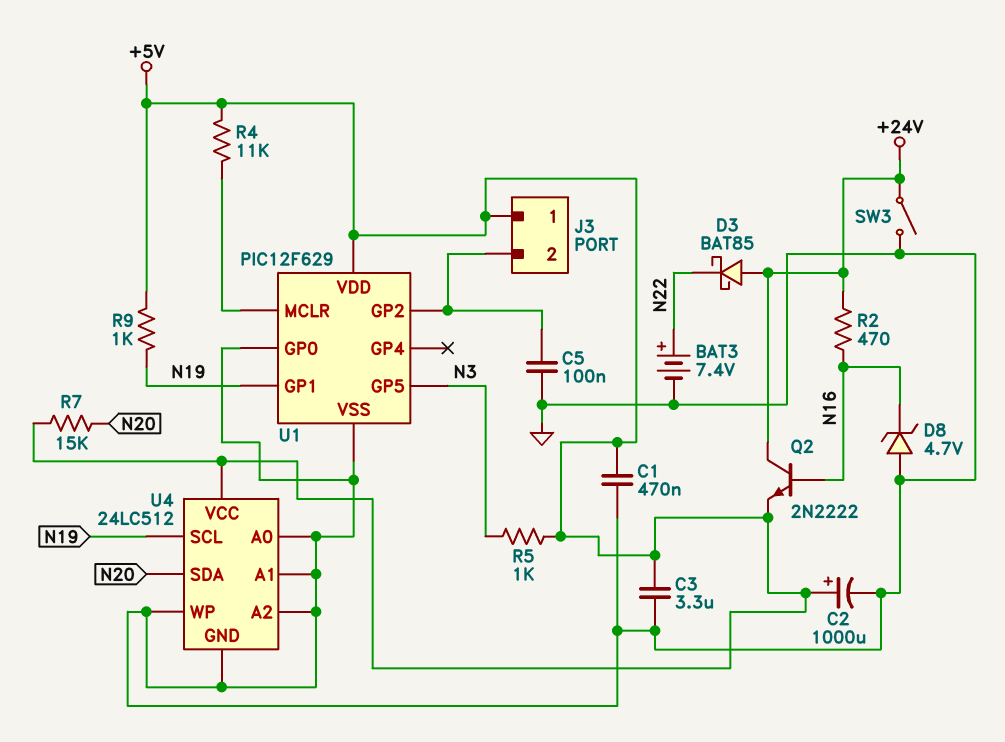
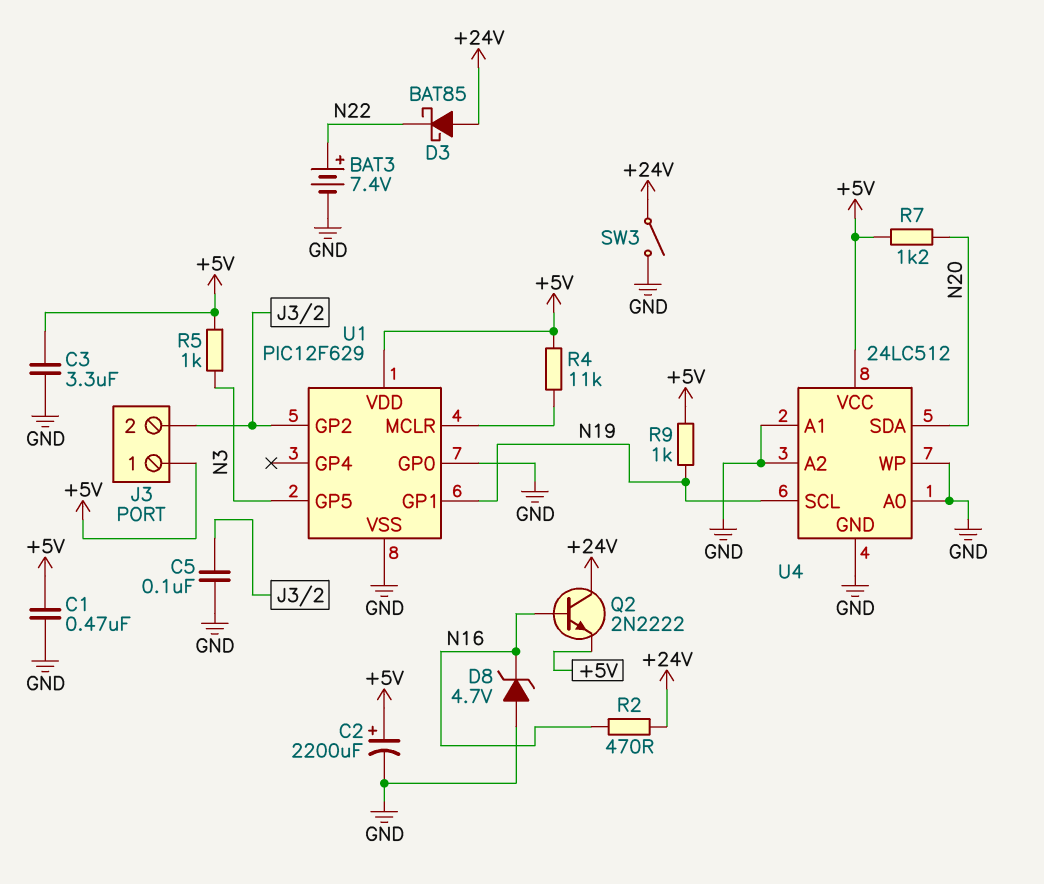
C2: 1000uF (plus +5V, minus GND) -> 2200uF (plus +5V, minus GND)
R7: 15k (+5V, N20) -> 1.2k (+5V, N20)

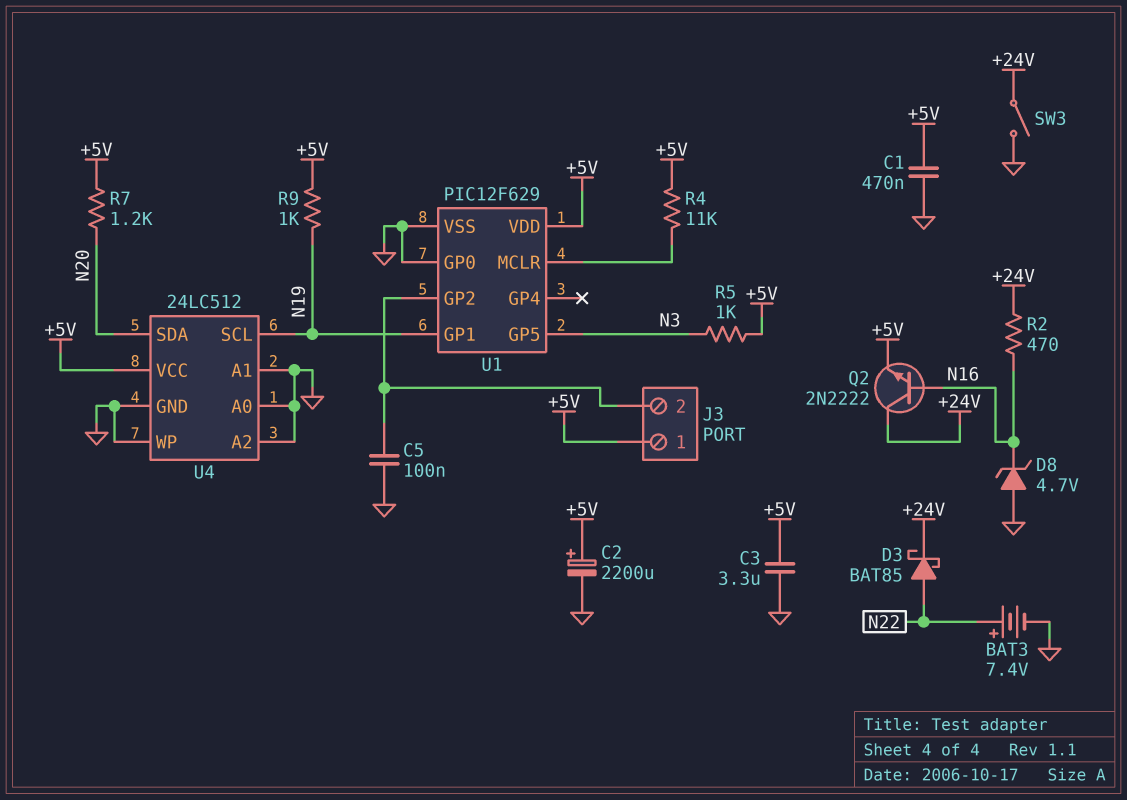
D3: schottky BAT85 (A +24V, K N22) -> schottky BAT85 (A N22, K +24V)

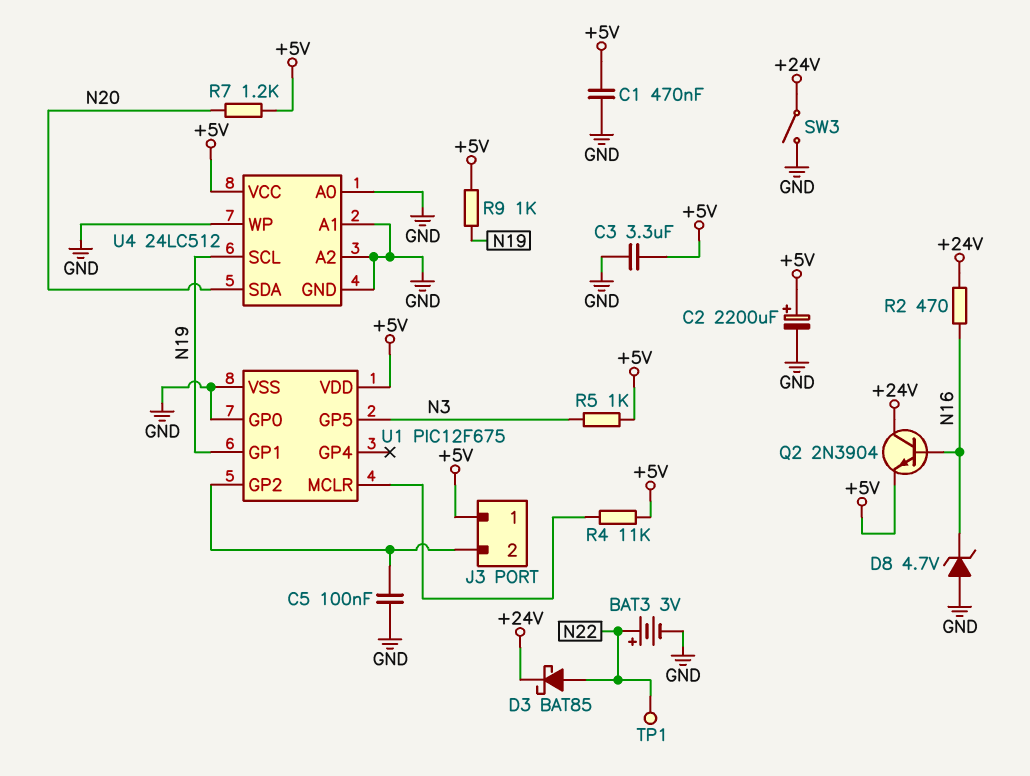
BAT3: 7.4V (plus N22, minus GND) -> 3V (plus N22, minus GND)
Q2: NPN 2N2222 (B N16, C +24V, E +5V) -> NPN 2N3904 (B N16, C +24V, E +5V)
TP1: none -> test point (N22)
U1: PIC12F629 -> PIC12F675

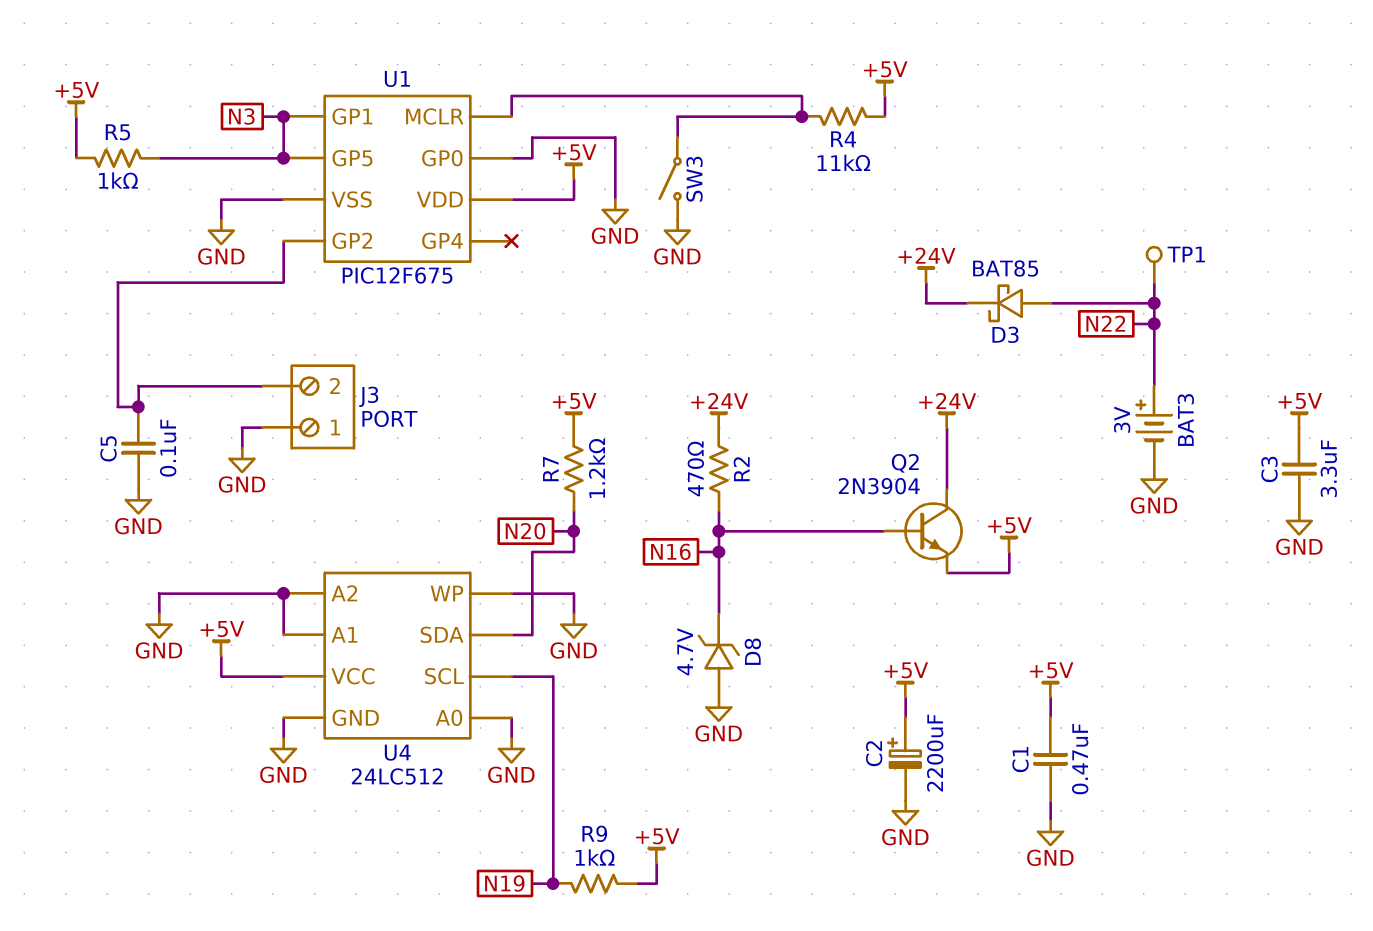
J3 pin 1: +5V -> GND
SW3: switch (+24V, GND) -> switch (GND, U1/MCLR)
U1 pin GP1: N19 -> N3

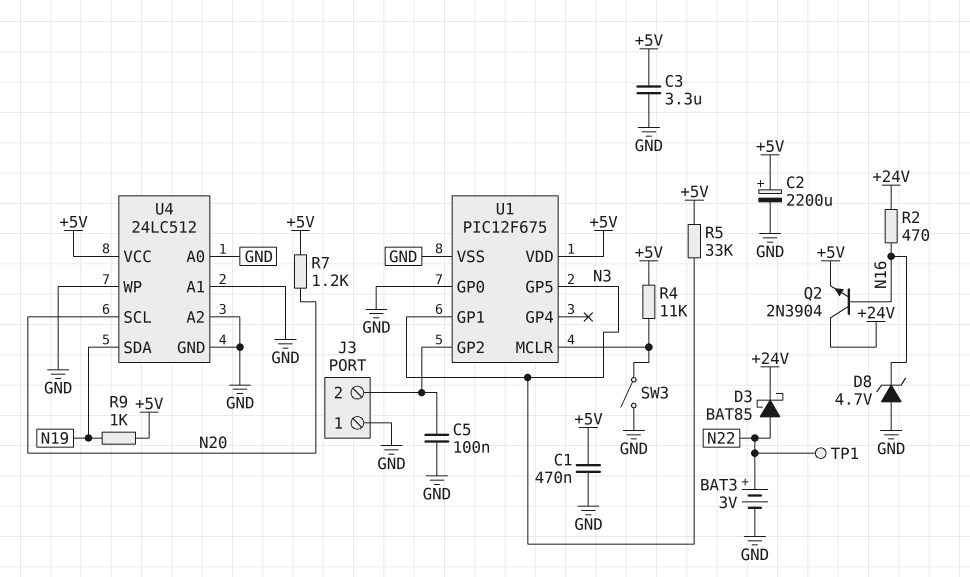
R5: 1k (+5V, N3) -> 33k (+5V, N3)
U4 pin SCL: N19 -> N20
U4 pin SDA: N20 -> N19

